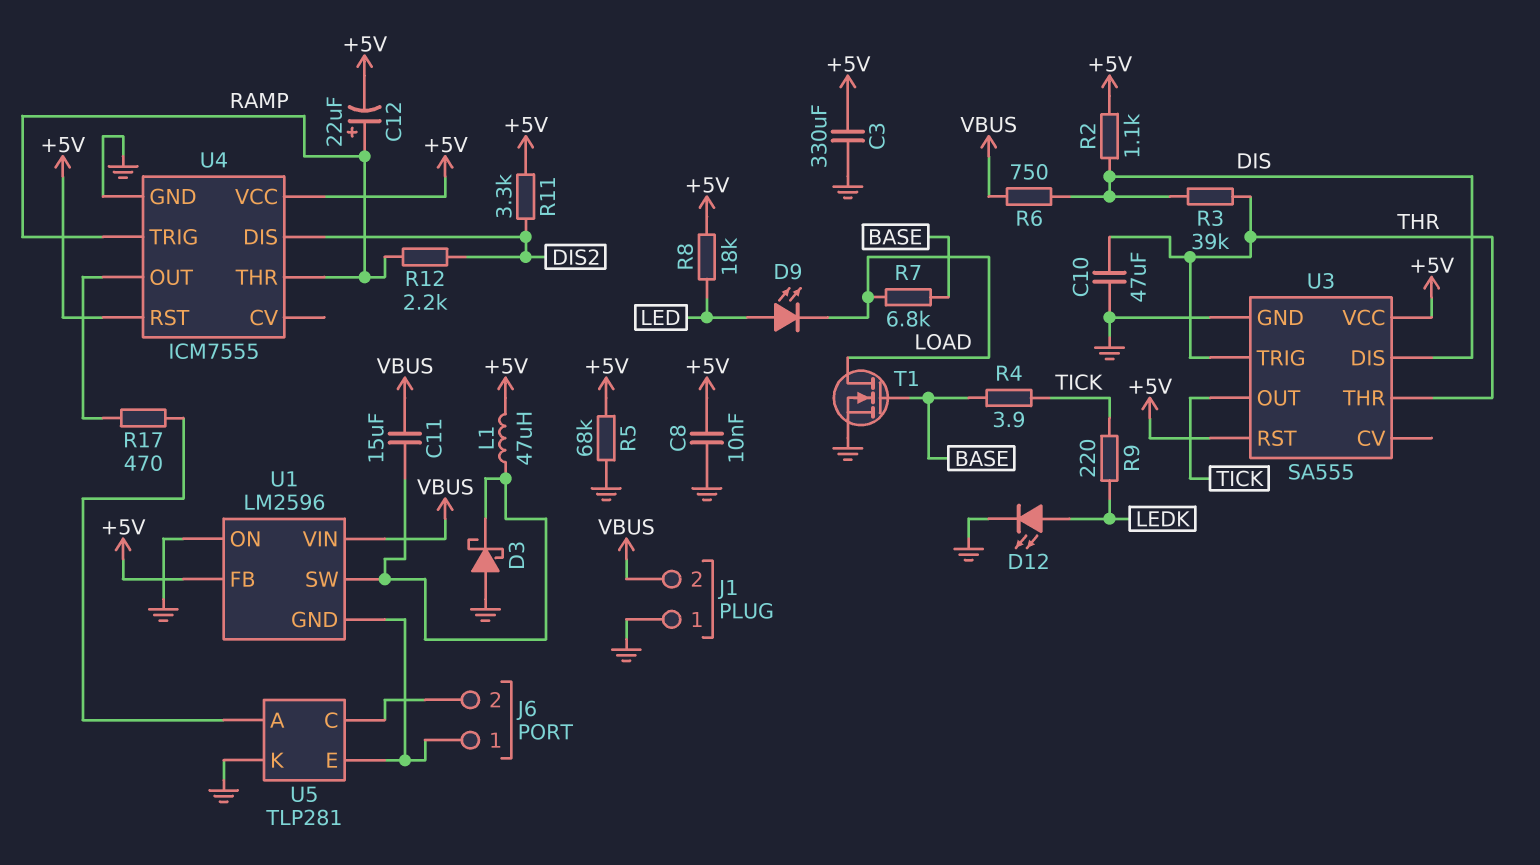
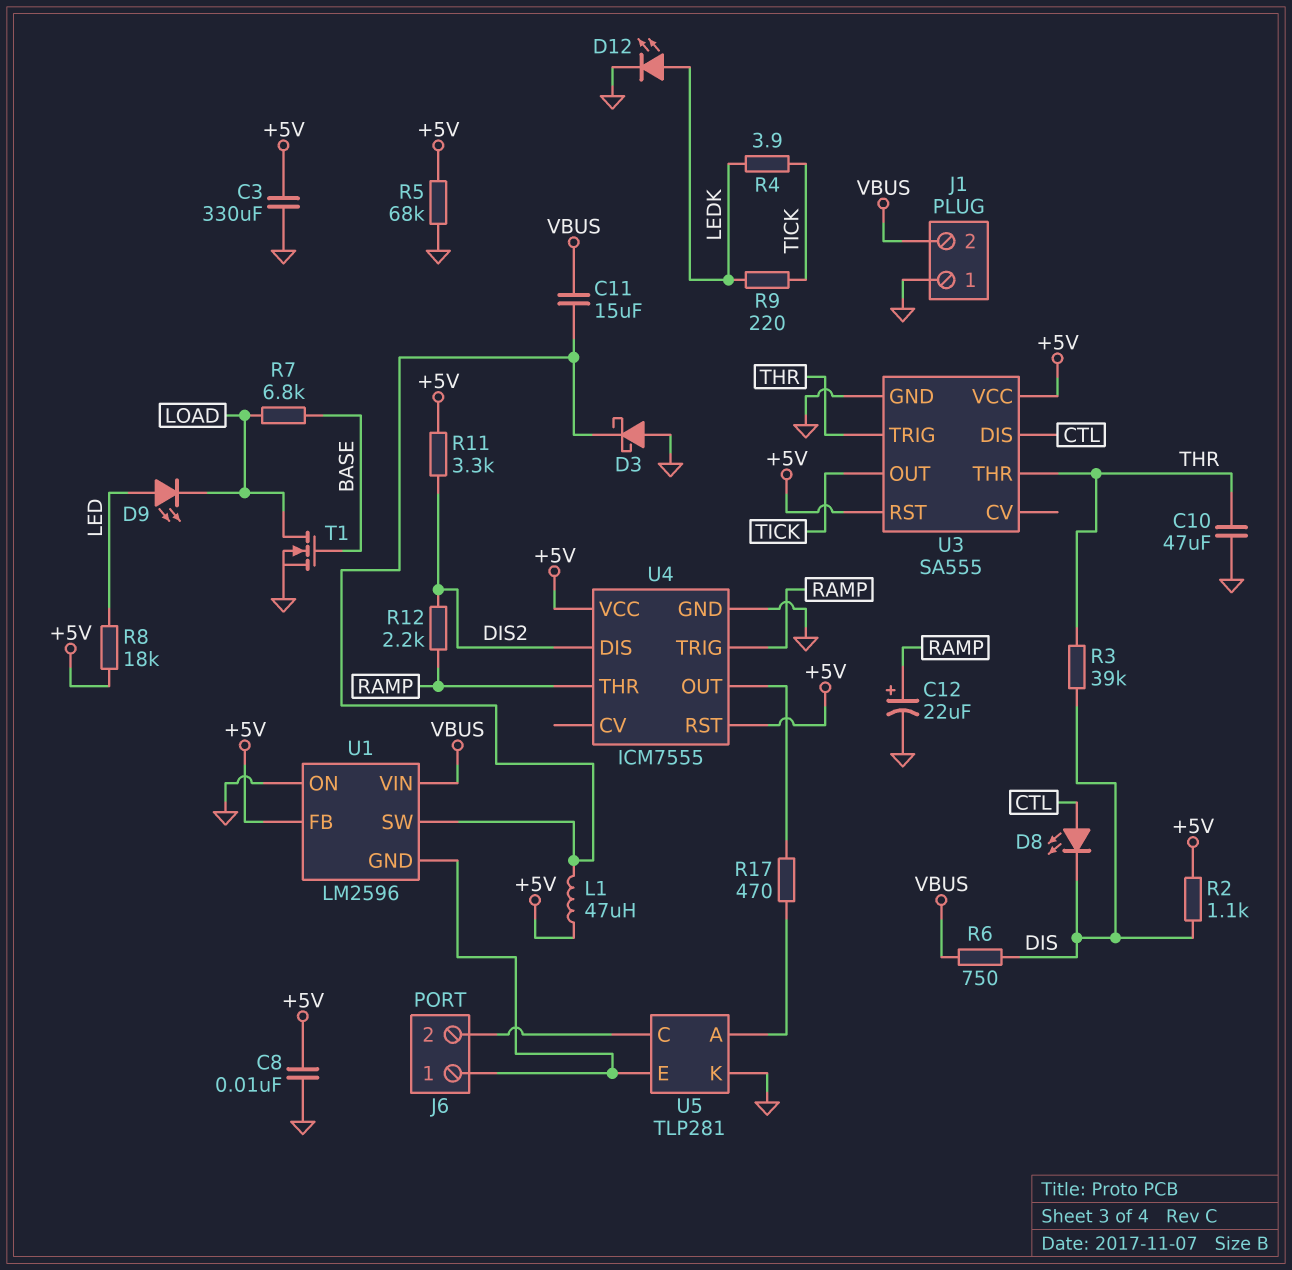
C12: 22uF (plus RAMP, minus +5V) -> 22uF (plus RAMP, minus GND)
D8: none -> LED (A CTL, K DIS)
R4: 3.9 (BASE, TICK) -> 3.9 (LEDK, TICK)
U3 pin DIS: DIS -> CTL

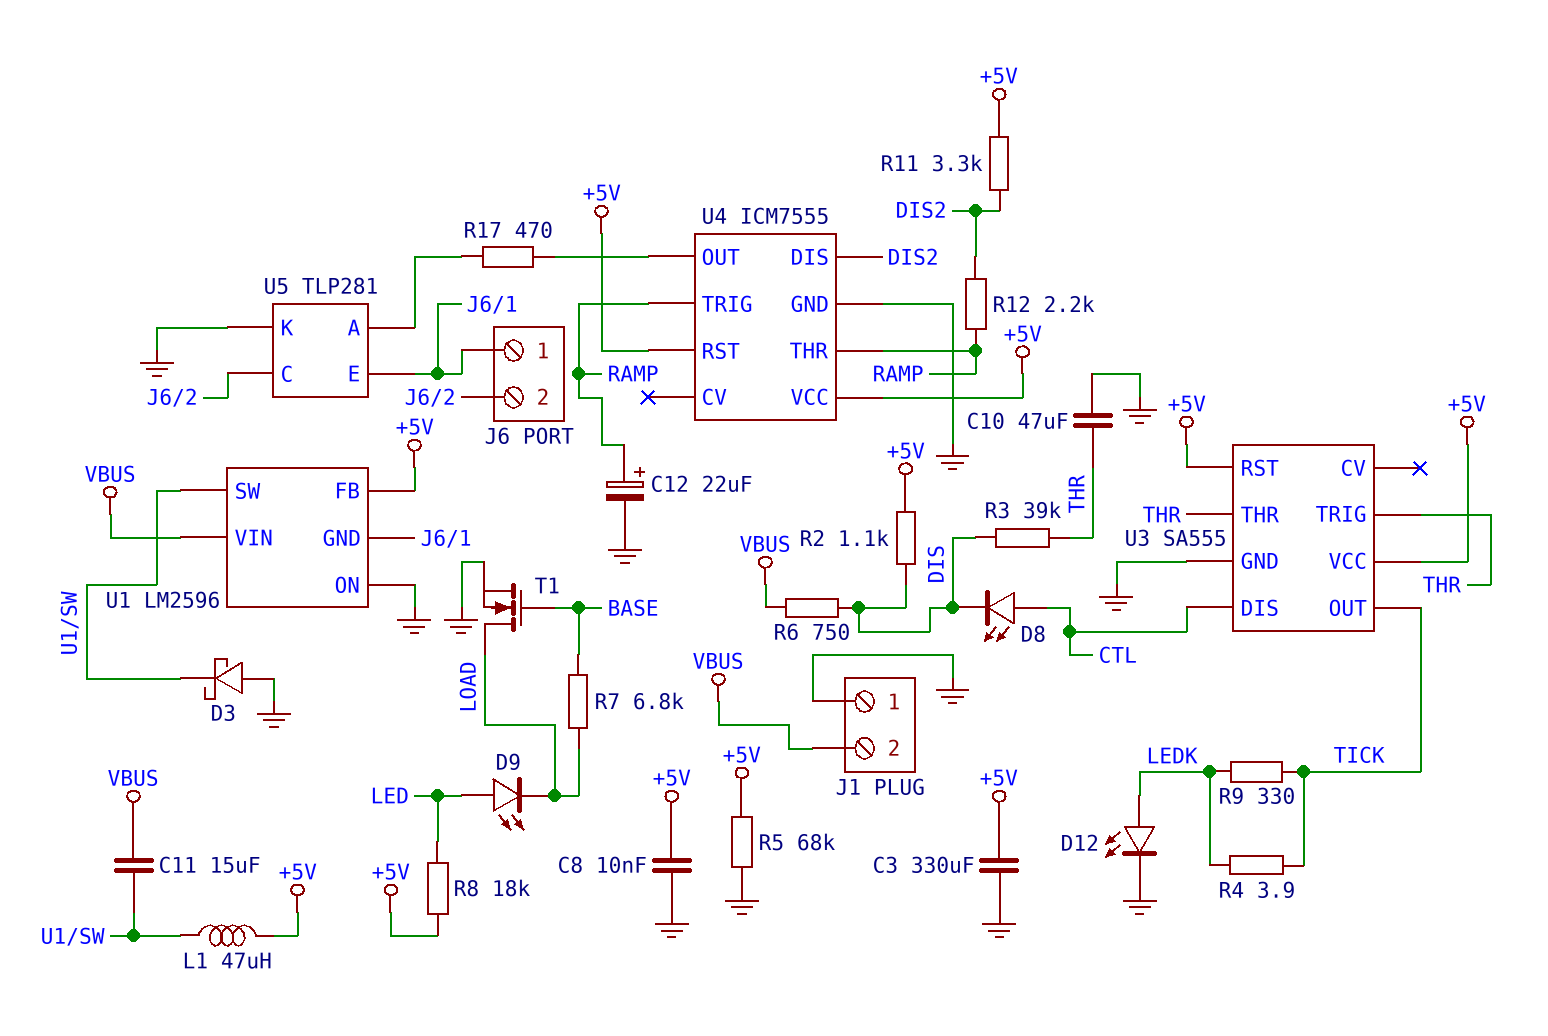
R9: 220 (LEDK, TICK) -> 330 (LEDK, TICK)

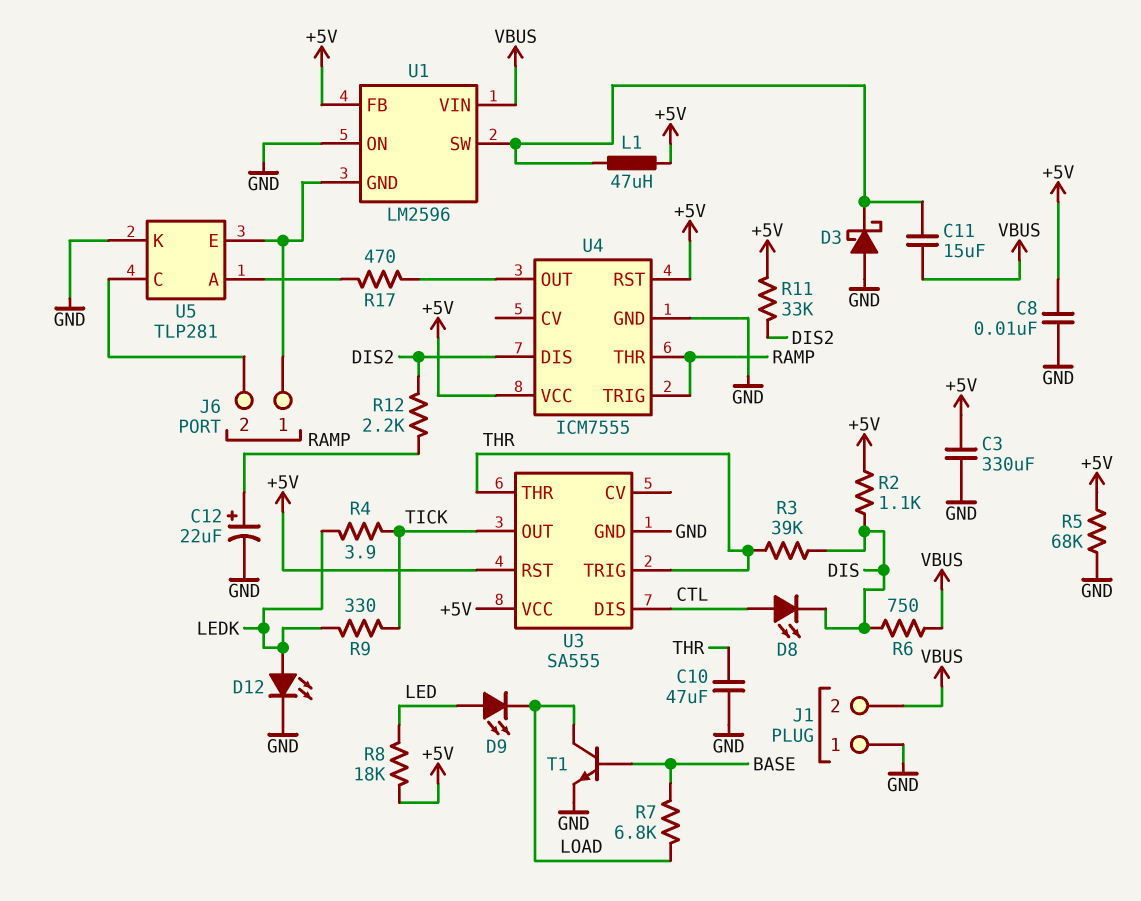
R11: 3.3k (+5V, DIS2) -> 33k (+5V, DIS2)
T1: NMOS (G BASE, D LOAD, S GND) -> NPN (B BASE, C LOAD, E GND)

